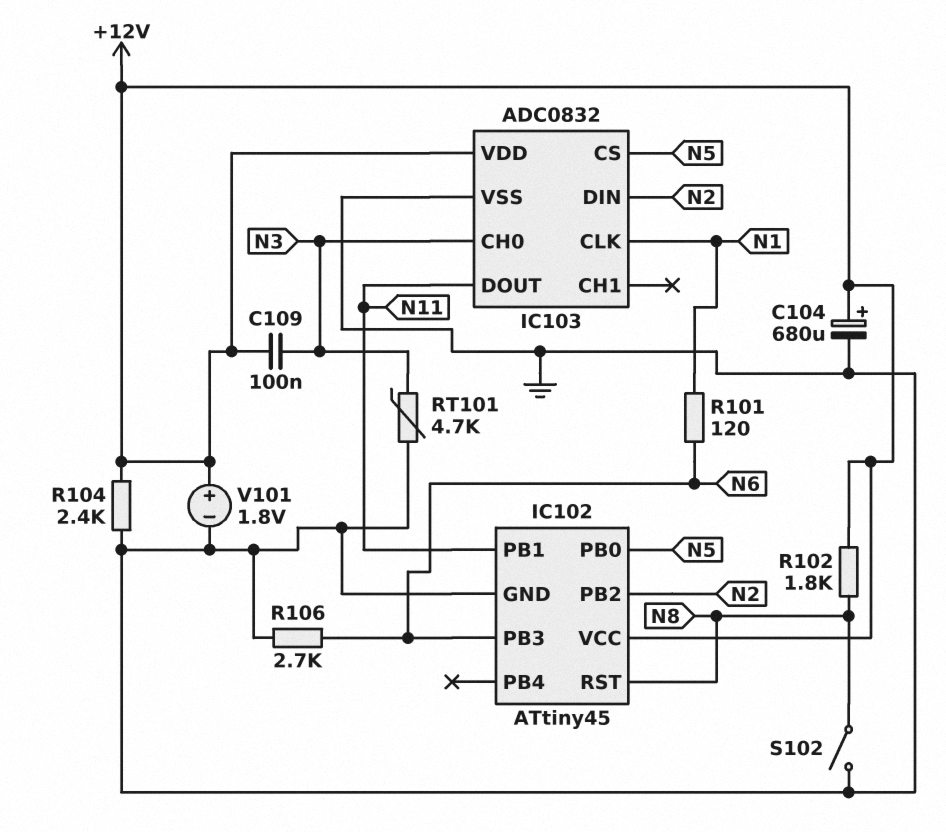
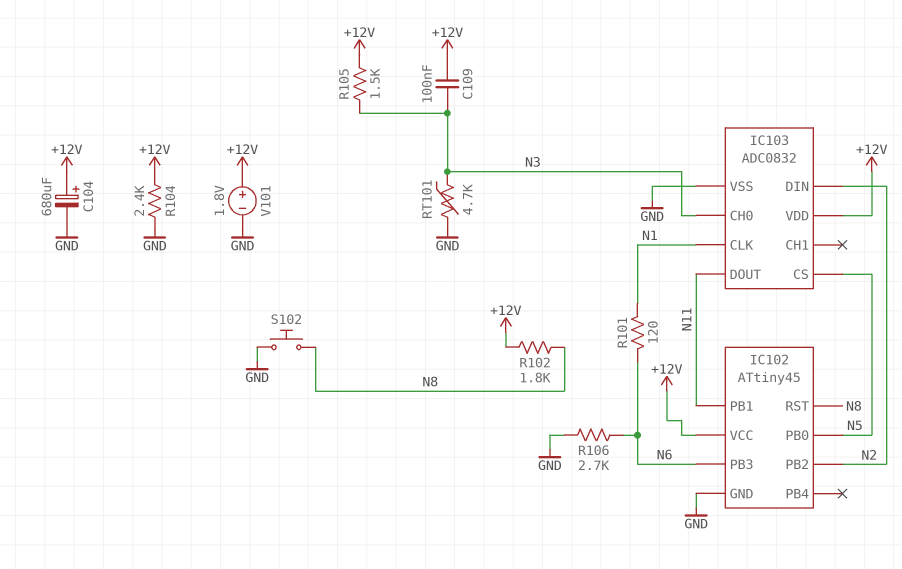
R105: none -> 1.5k (+12V, N3)
S102: switch (GND, N8) -> button (GND, N8)

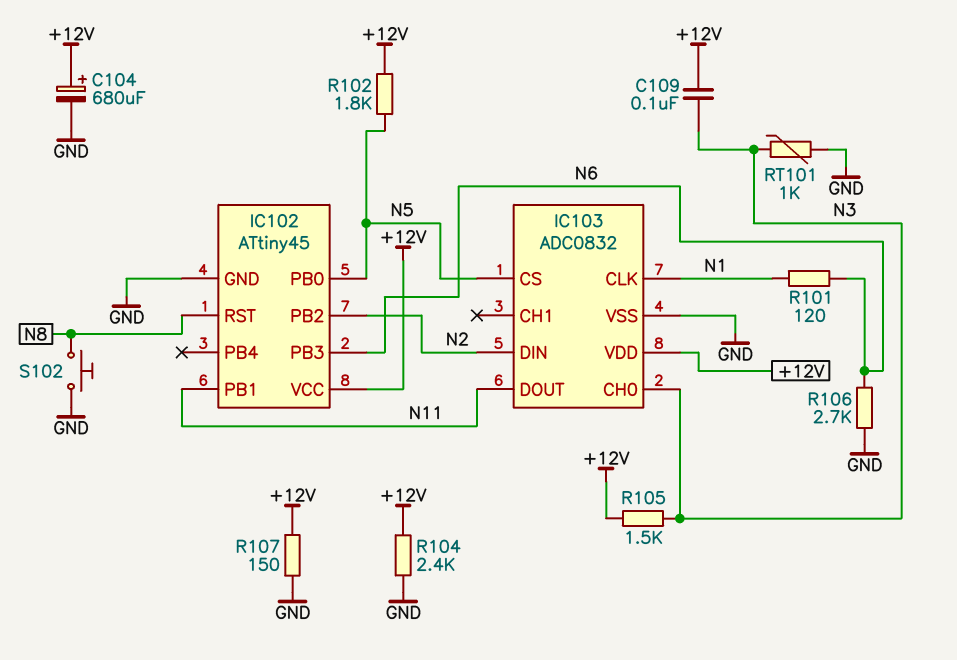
R102: 1.8k (+12V, N8) -> 1.8k (+12V, N5)
R107: none -> 150 (+12V, GND)
RT101: 4.7k (GND, N3) -> 1k (GND, N3)
V101: 1.8V (plus +12V, minus GND) -> none

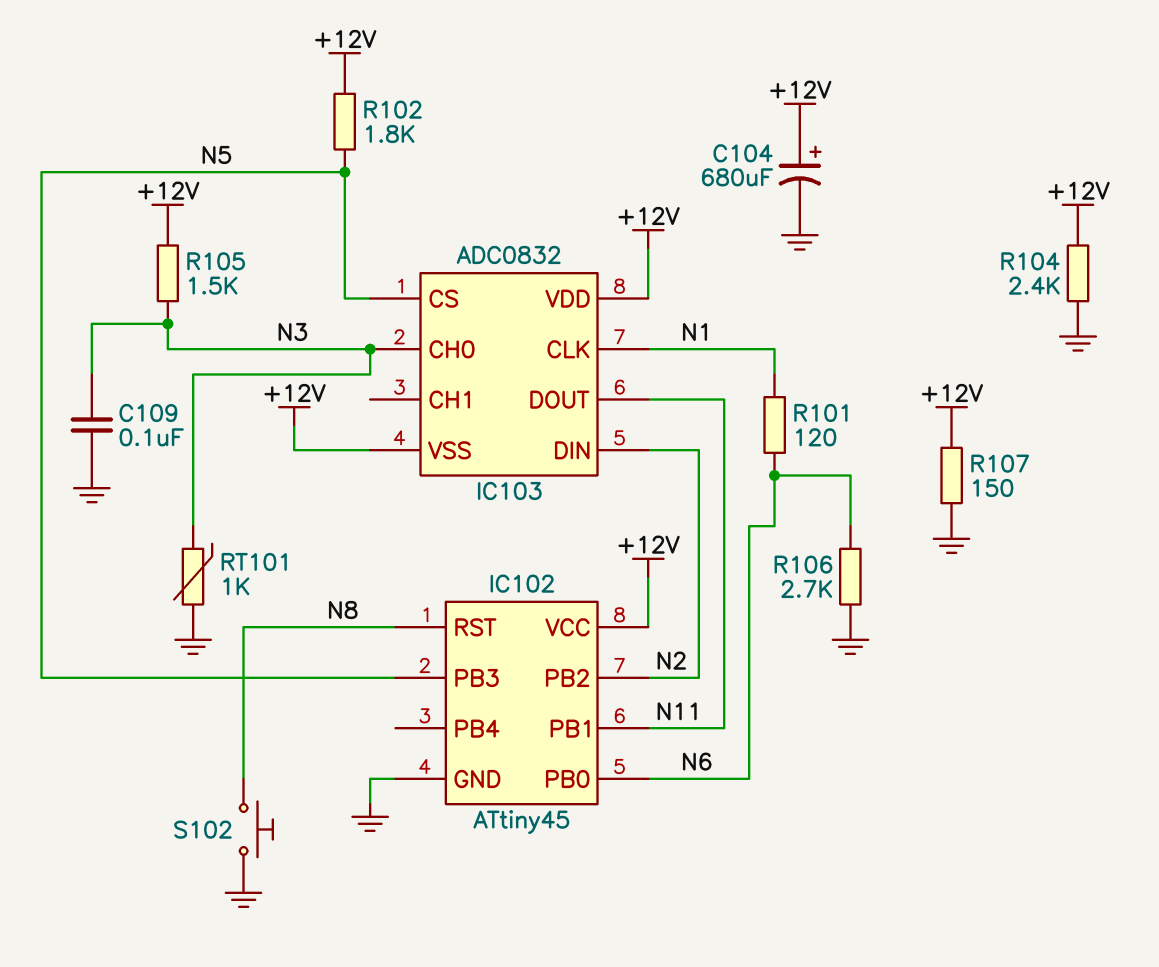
C109: 100nF (+12V, N3) -> 100nF (GND, N3)
IC102 pin PB0: N5 -> N6
IC102 pin PB3: N6 -> N5
IC103 pin VSS: GND -> +12V

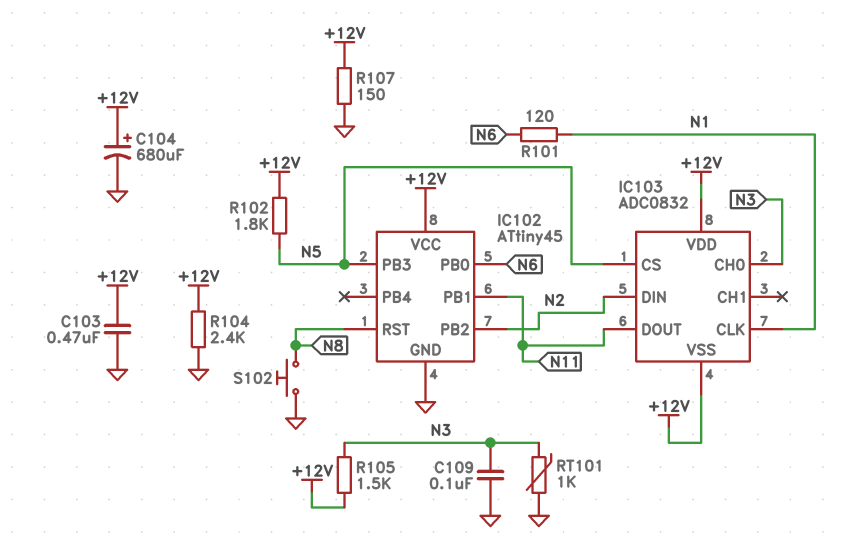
C103: none -> 470nF (+12V, GND)
R106: 2.7k (GND, N6) -> none

